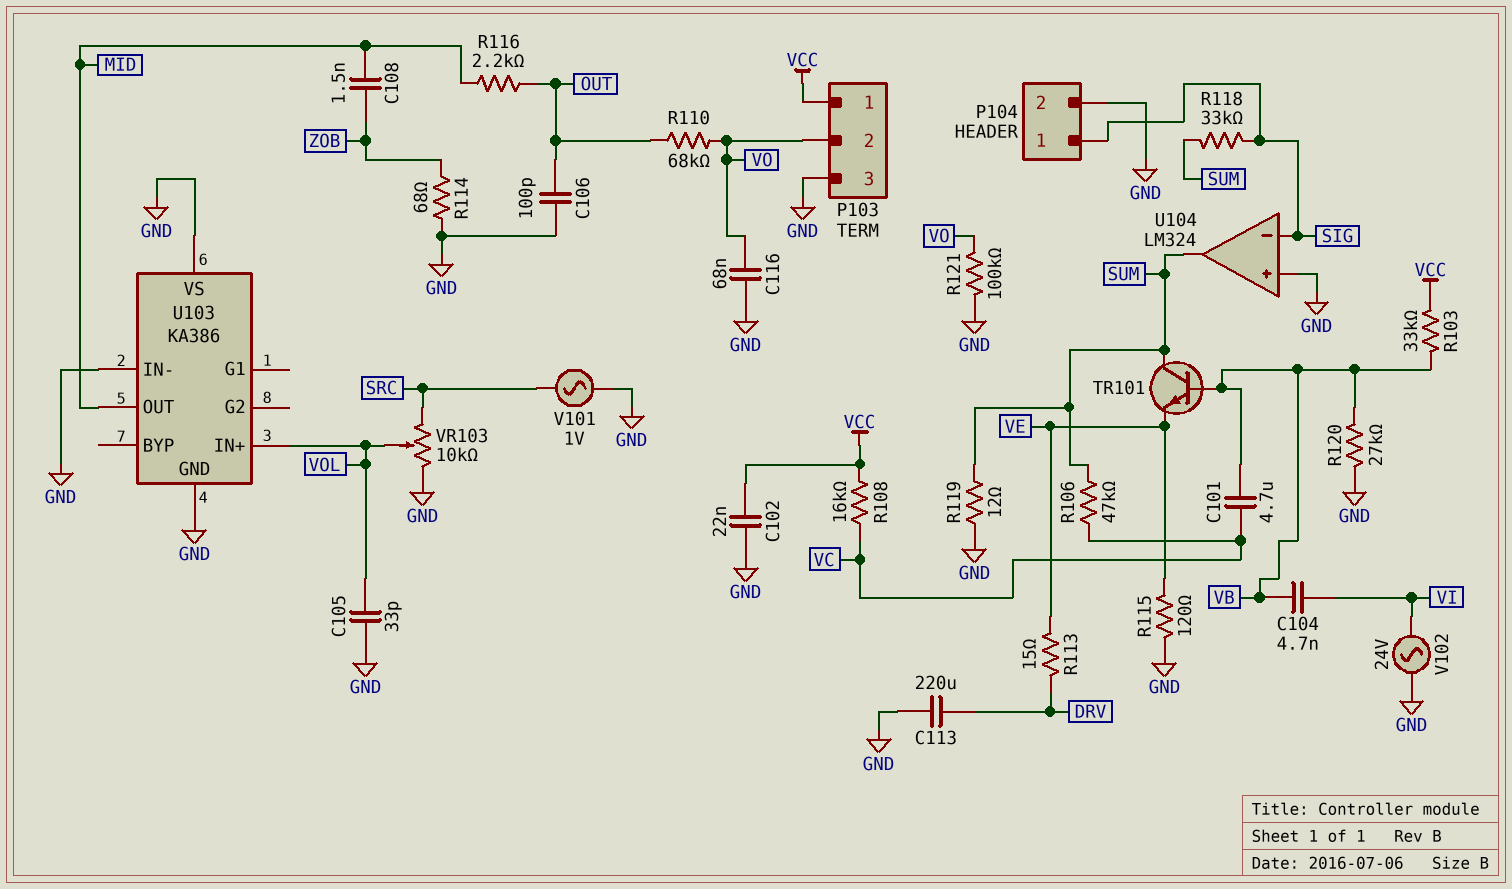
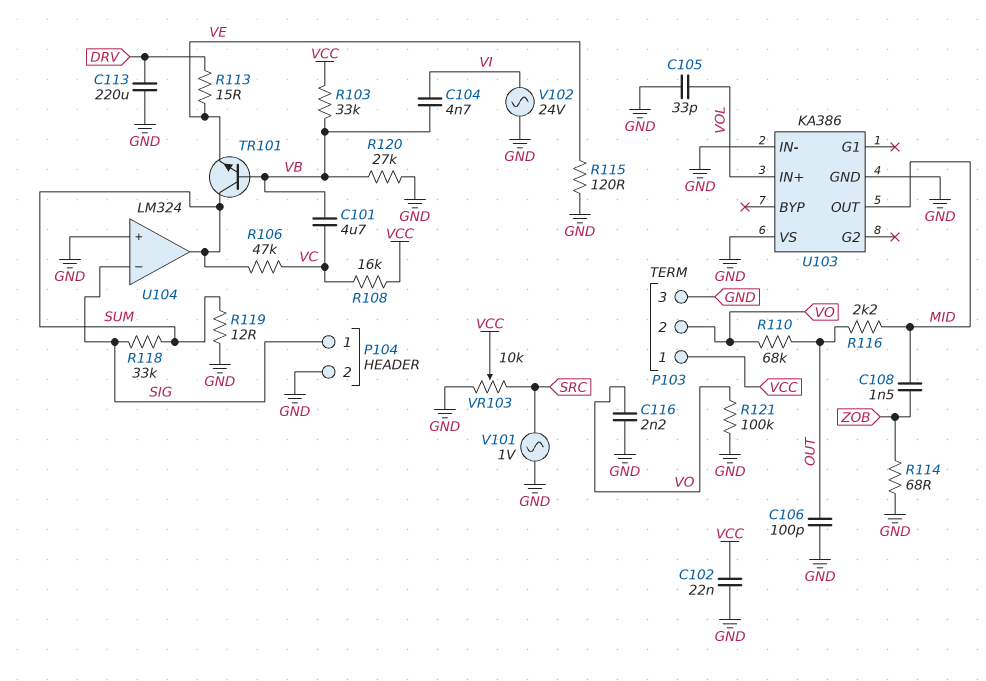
C116: 68nF (GND, VO) -> 2.2nF (GND, VO)
VR103: 10k (GND, SRC, wiper VOL) -> 10k (GND, SRC, wiper VCC)

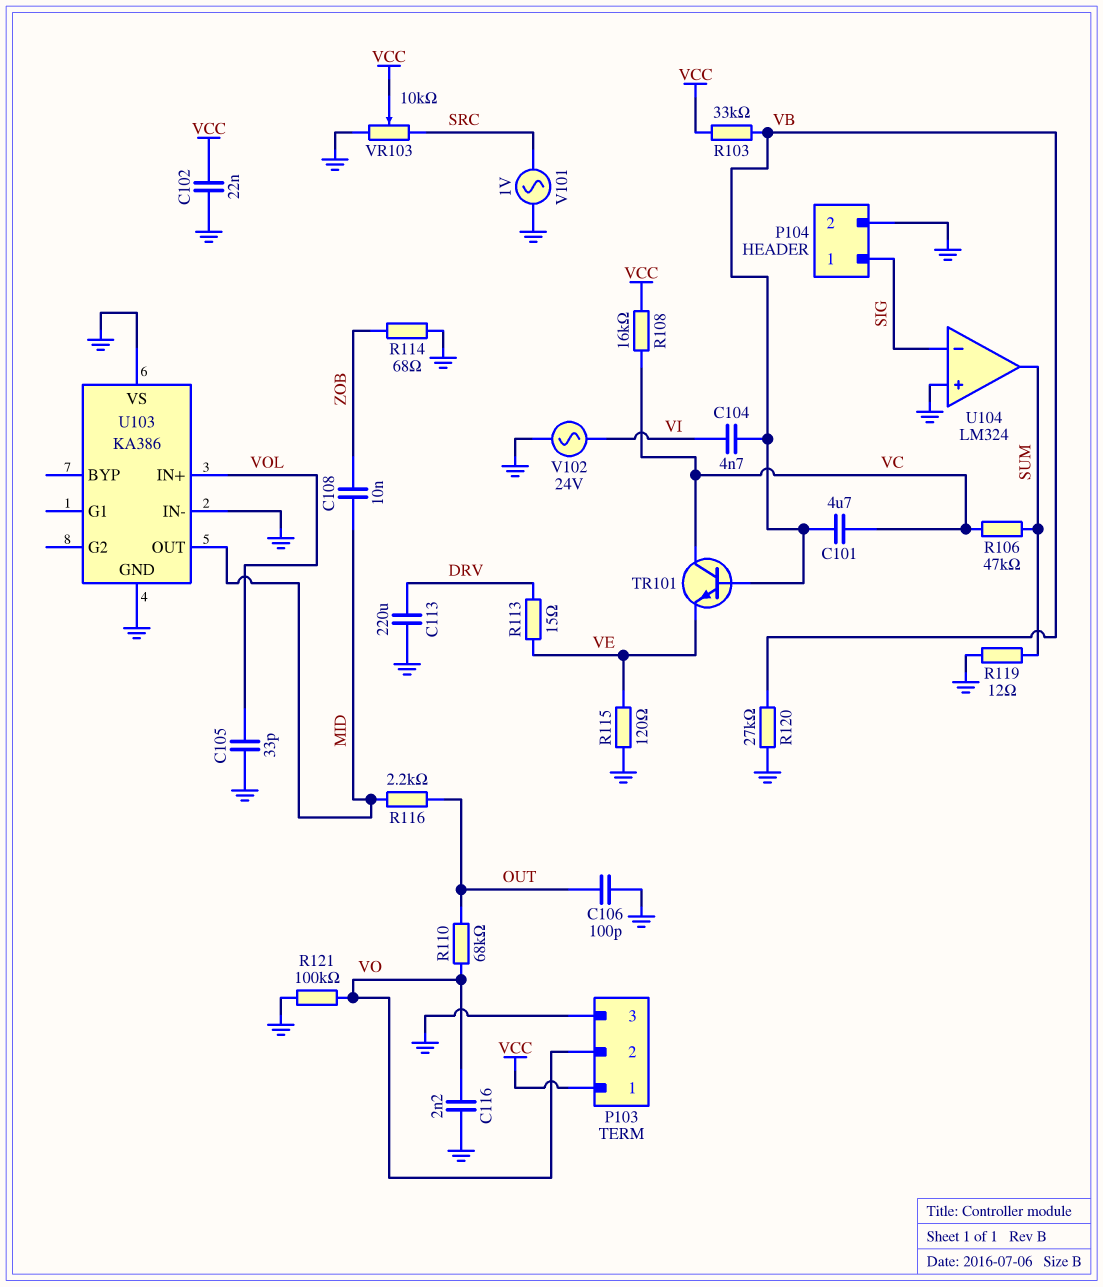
C108: 1.5nF (MID, ZOB) -> 10nF (MID, ZOB)
R118: 33k (SIG, SUM) -> none
TR101: NPN (B VB, C SUM, E VE) -> NPN (B VB, C VC, E VE)

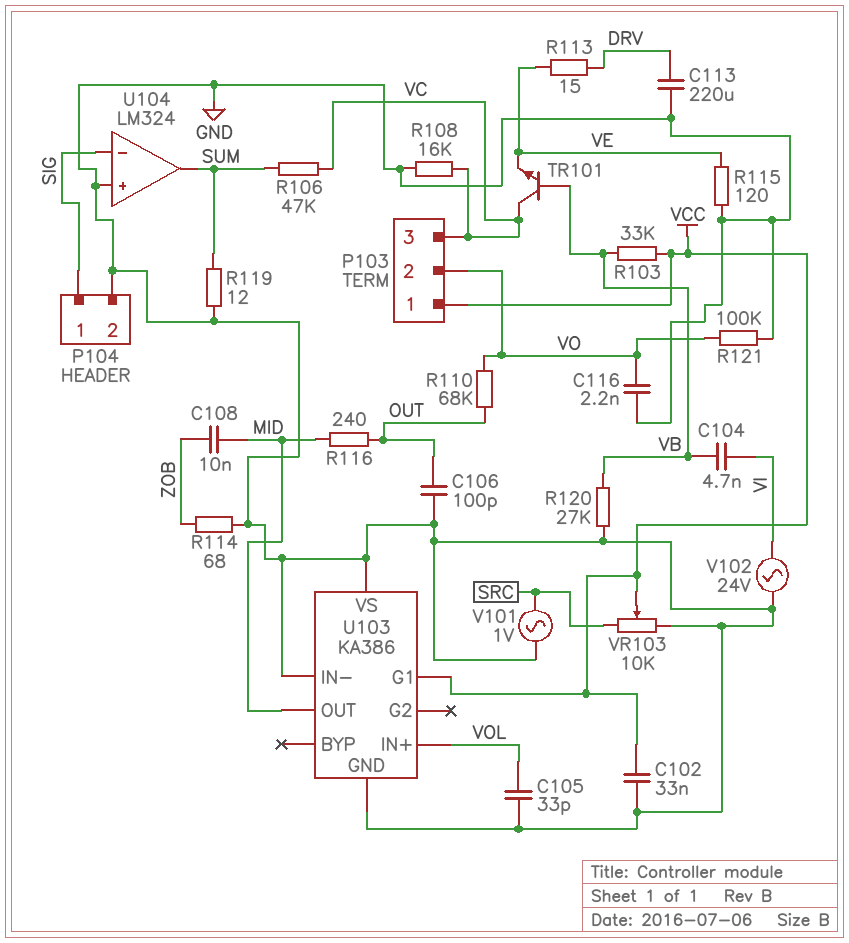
C101: 4.7uF (VB, VC) -> none
C102: 22nF (GND, VCC) -> 33nF (GND, VCC)
P103 pin 3: GND -> VC
R108: 16k (VC, VCC) -> 16k (GND, VC)
R116: 2.2k (MID, OUT) -> 240 (MID, OUT)
U103 pin G1: none -> VCC

